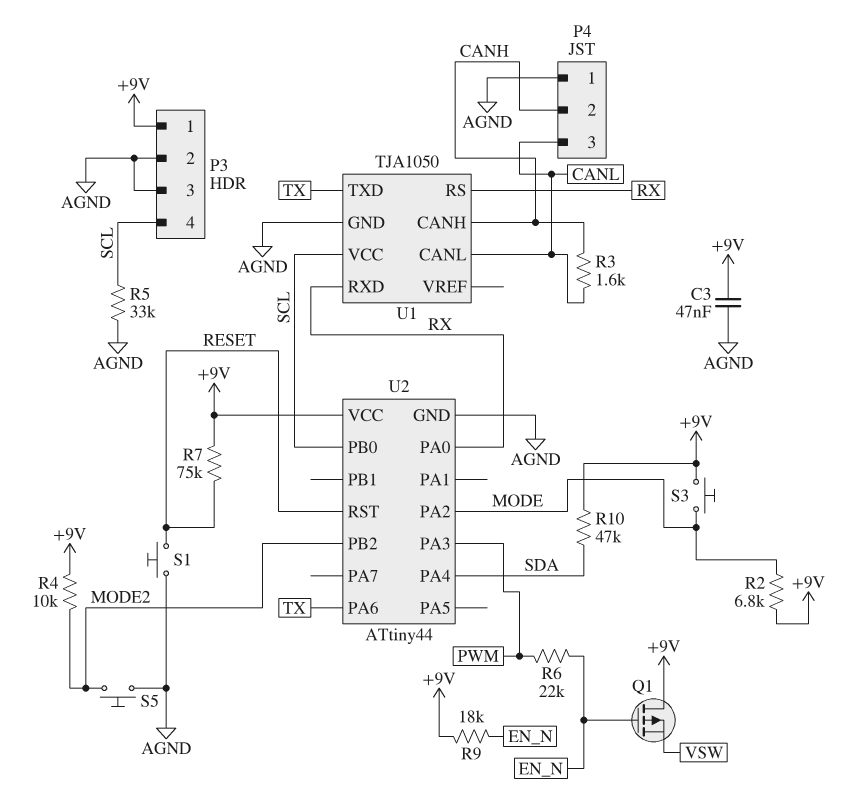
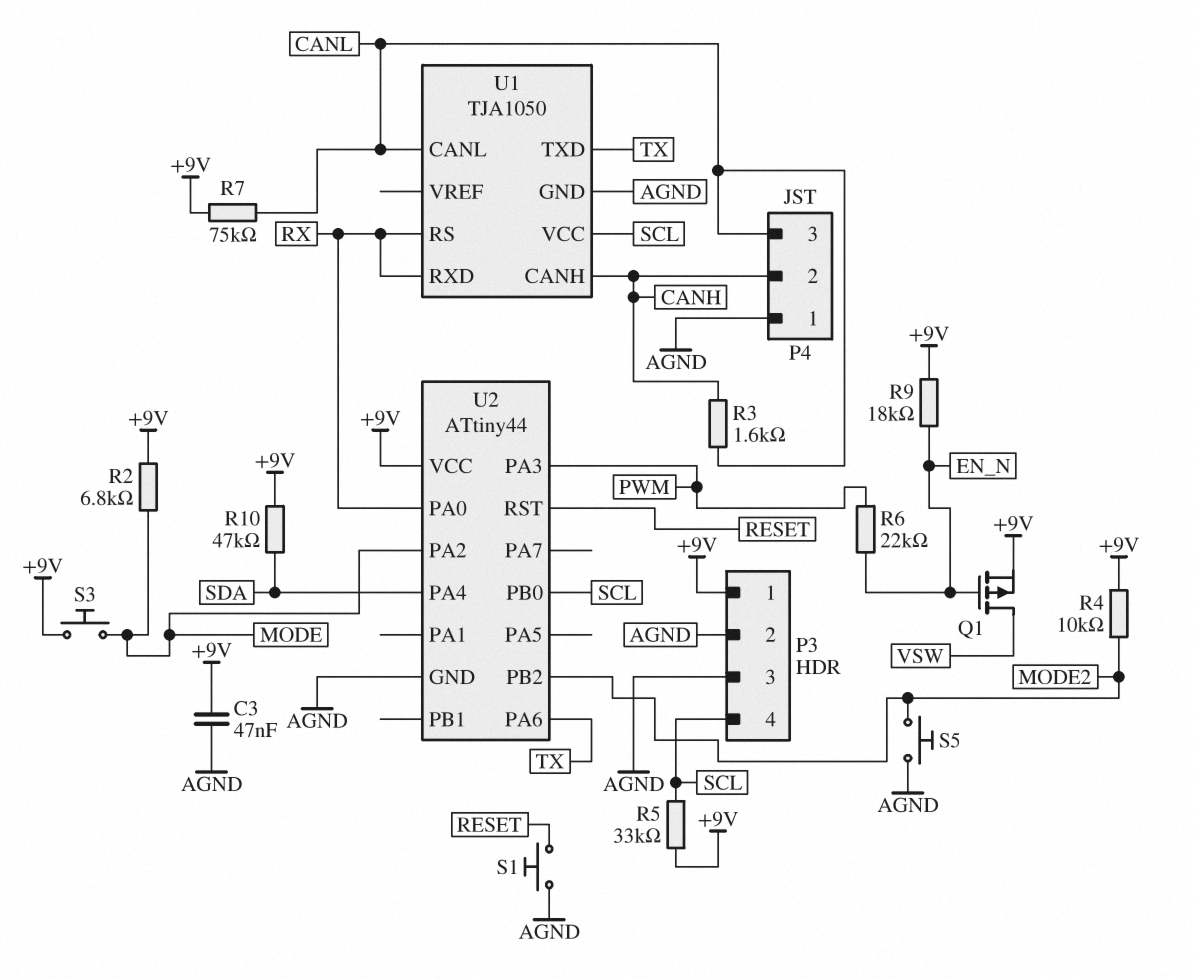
Q1: PMOS (G EN_N, D +9V, S VSW) -> PMOS (G EN_N, D VSW, S +9V)
R5: 33k (AGND, SCL) -> 33k (+9V, SCL)
R7: 75k (+9V, RESET) -> 75k (+9V, CANL)

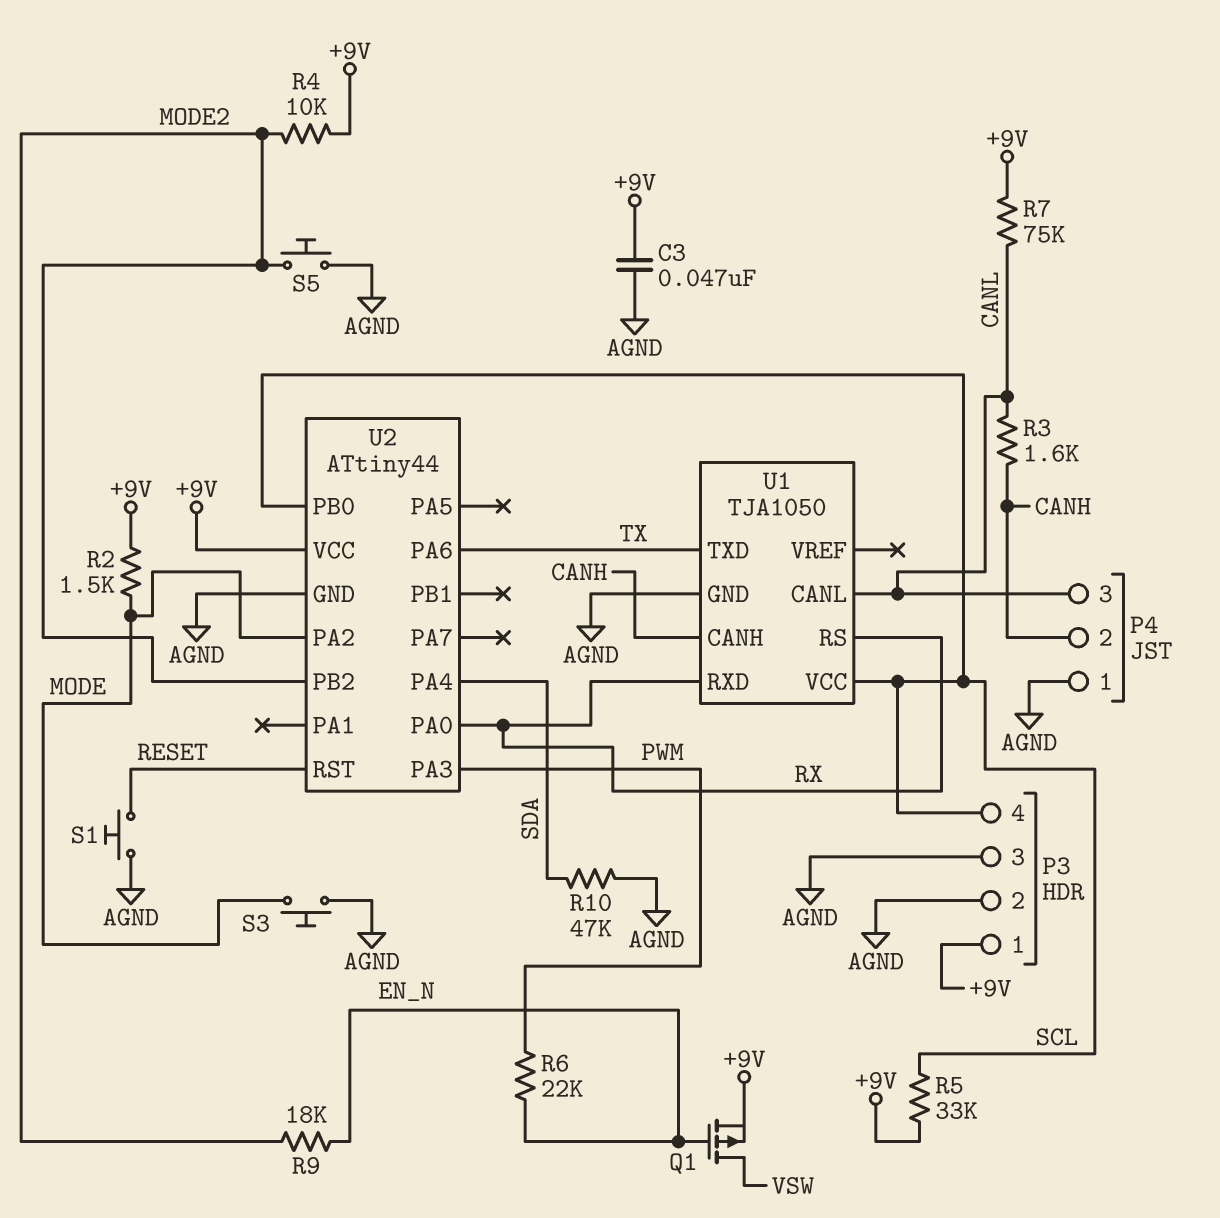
R2: 6.8k (+9V, MODE) -> 1.5k (+9V, MODE)
R9: 18k (+9V, EN_N) -> 18k (EN_N, MODE2)
R10: 47k (+9V, SDA) -> 47k (AGND, SDA)
S3: button (+9V, MODE) -> button (AGND, MODE)

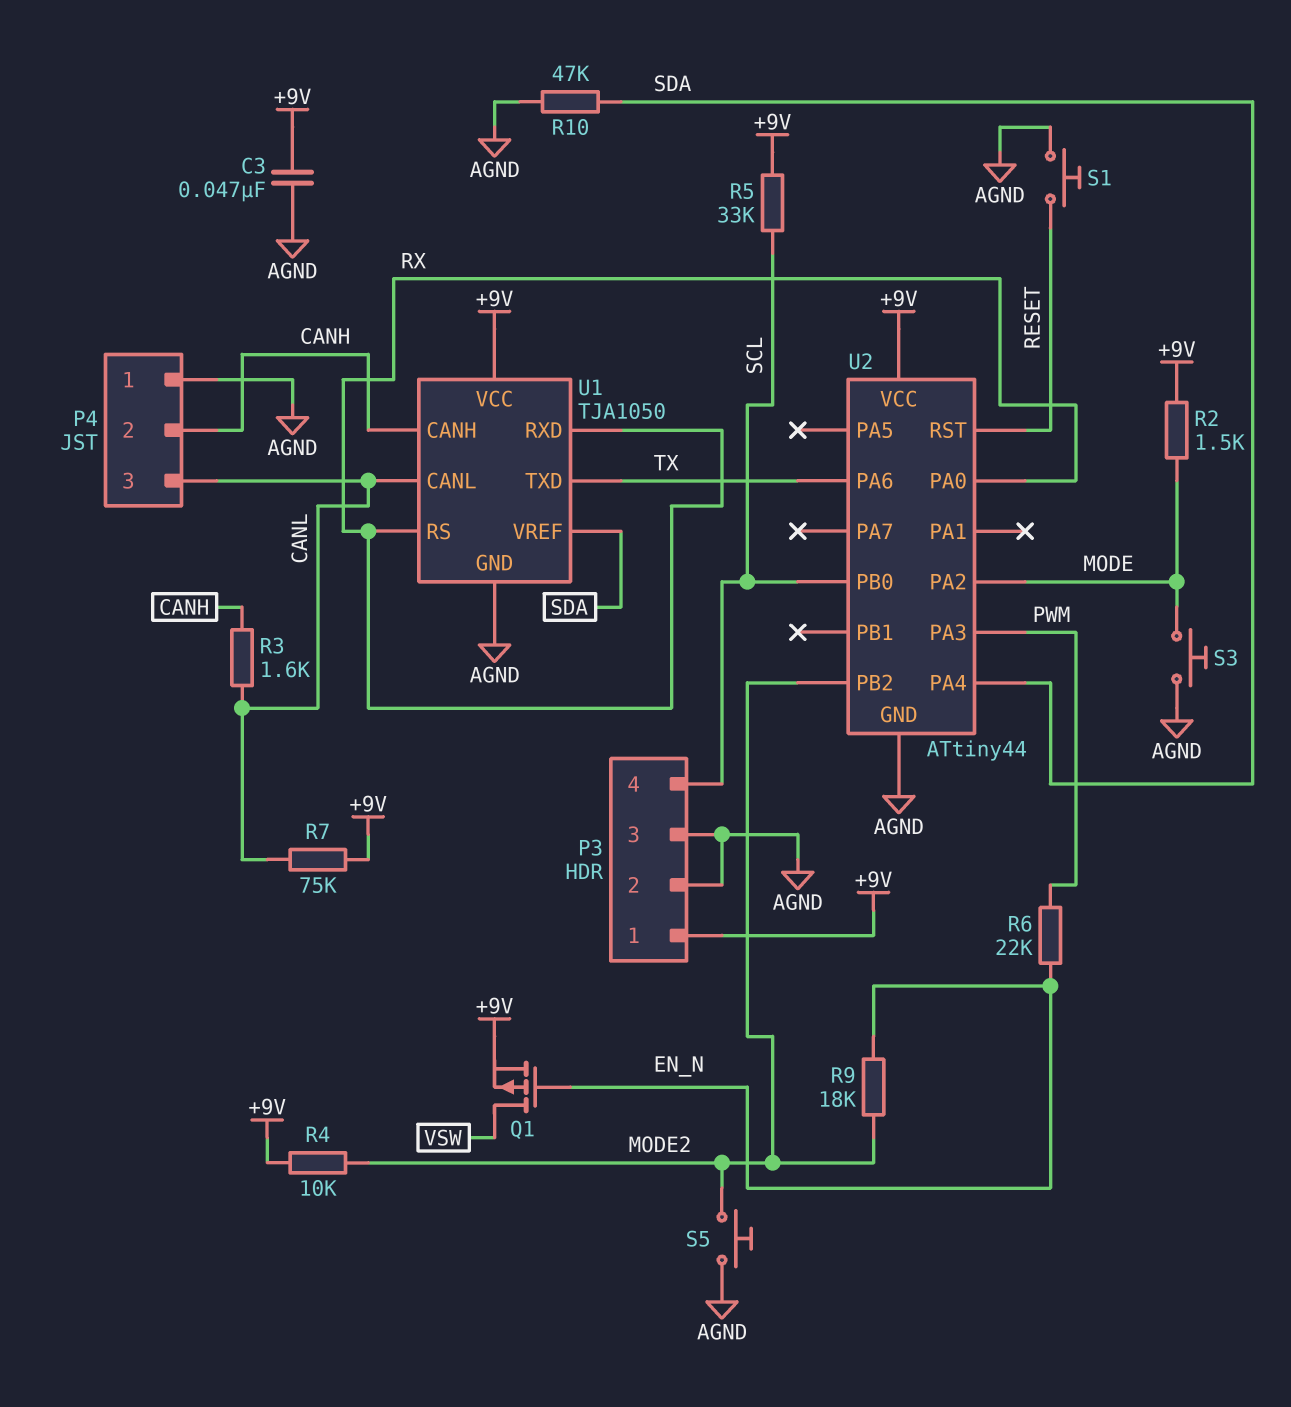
U1 pin VCC: SCL -> +9V
U1 pin VREF: none -> SDA

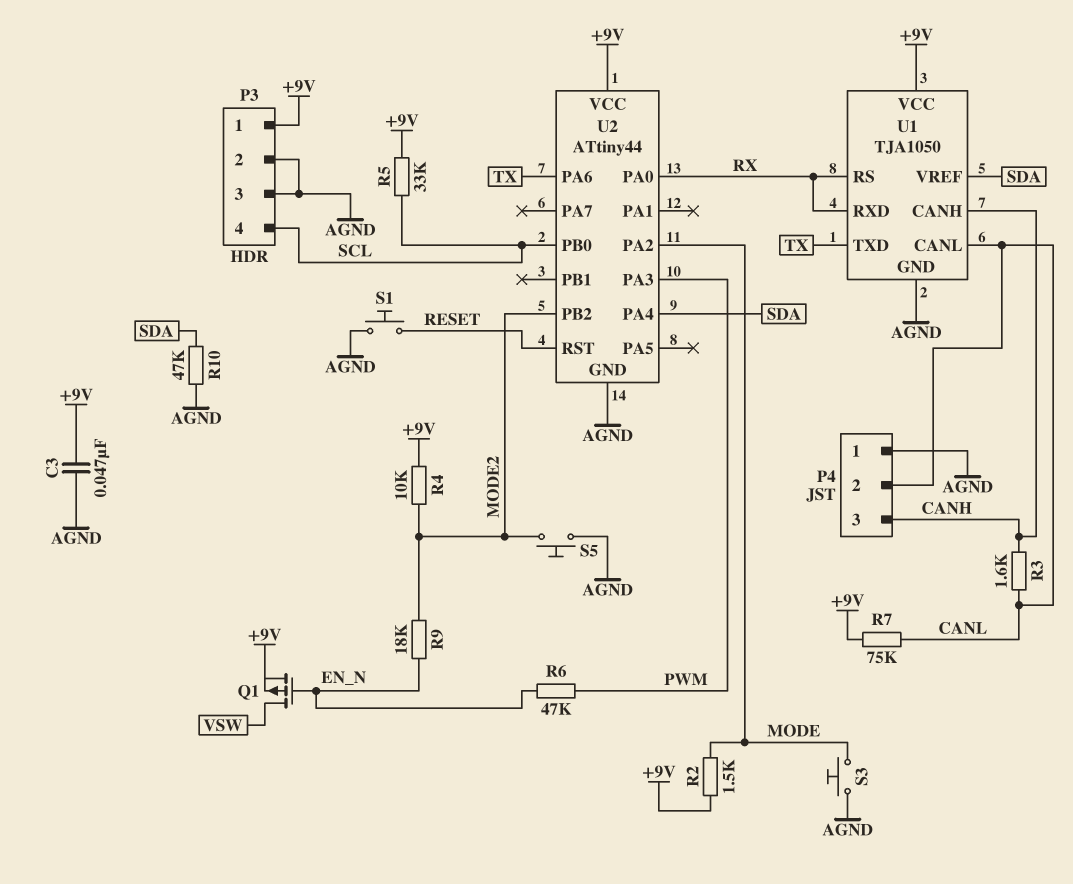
P4 pin 2: CANH -> CANL
P4 pin 3: CANL -> CANH
R6: 22k (EN_N, PWM) -> 47k (EN_N, PWM)

